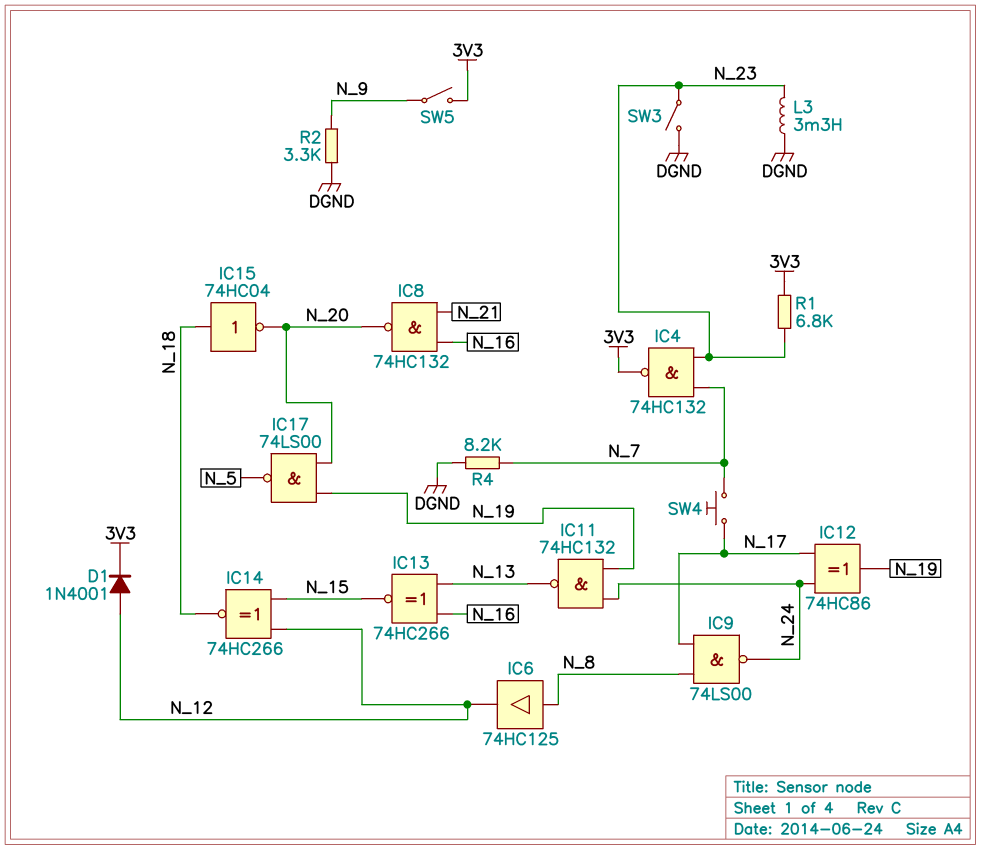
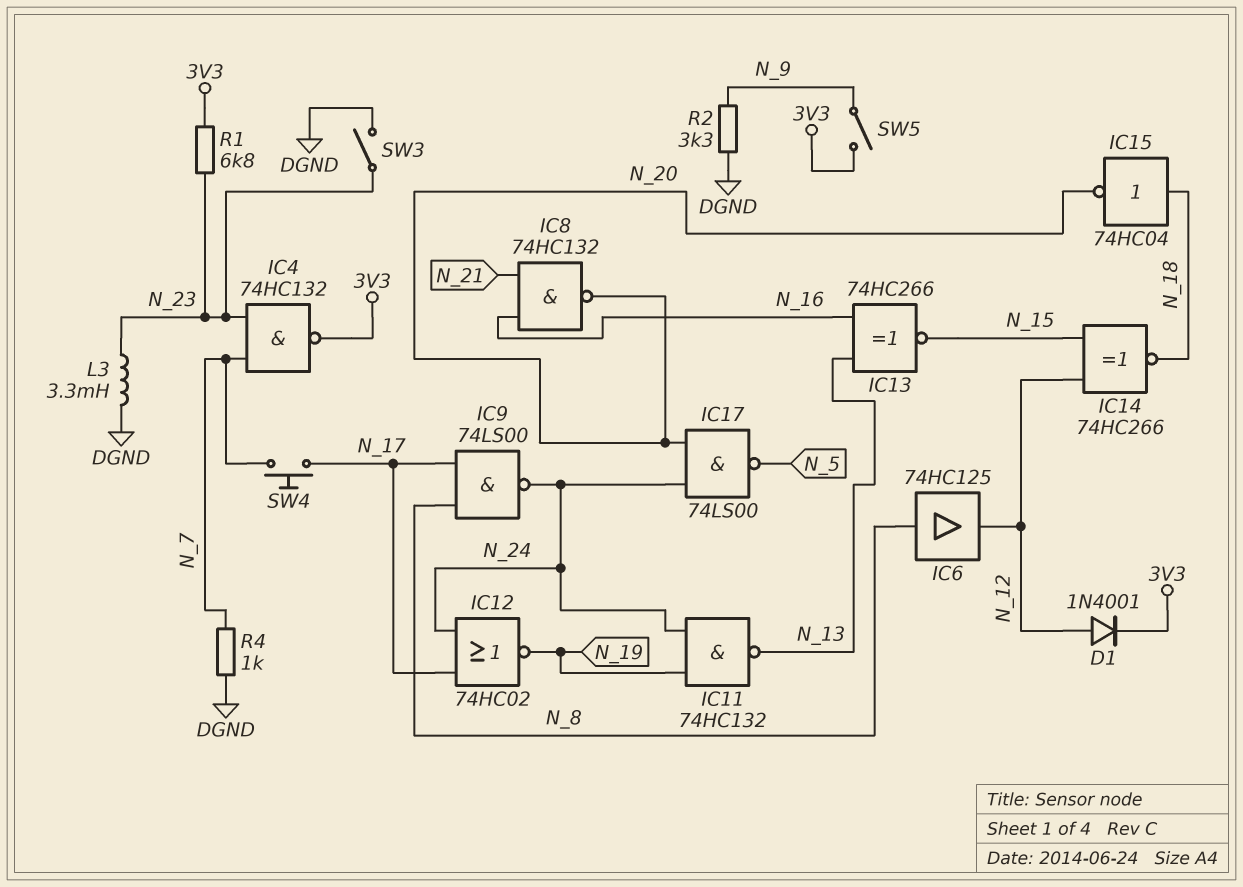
IC12: XOR 74HC86 (in N_17, in N_24, out N_19) -> NOR 74HC02 (in N_17, in N_24, out N_19)
IC17: NAND 74LS00 (in N_19, in N_20, out N_5) -> NAND 74LS00 (in N_20, in N_24, out N_5)
R4: 8.2k (DGND, N_7) -> 1k (DGND, N_7)

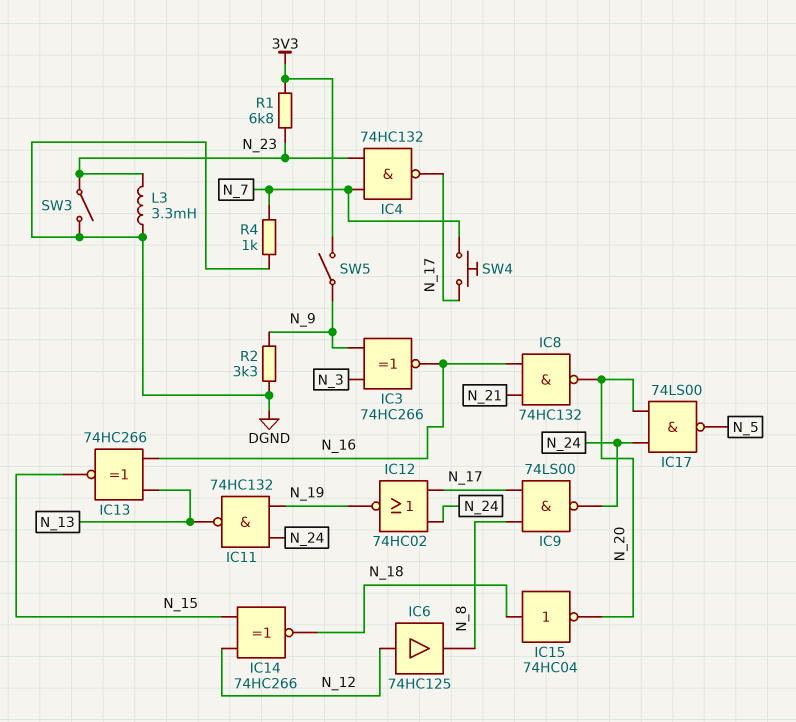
D1: diode 1N4001 (A N_12, K 3V3) -> none
IC3: none -> XNOR 74HC266 (in N_3, in N_9, out N_16)
IC4: NAND 74HC132 (in N_7, in N_23, out 3V3) -> NAND 74HC132 (in N_7, in N_23, out N_17)
IC6: buffer 74HC125 (in N_8, out N_12) -> buffer 74HC125 (in N_12, out N_8)

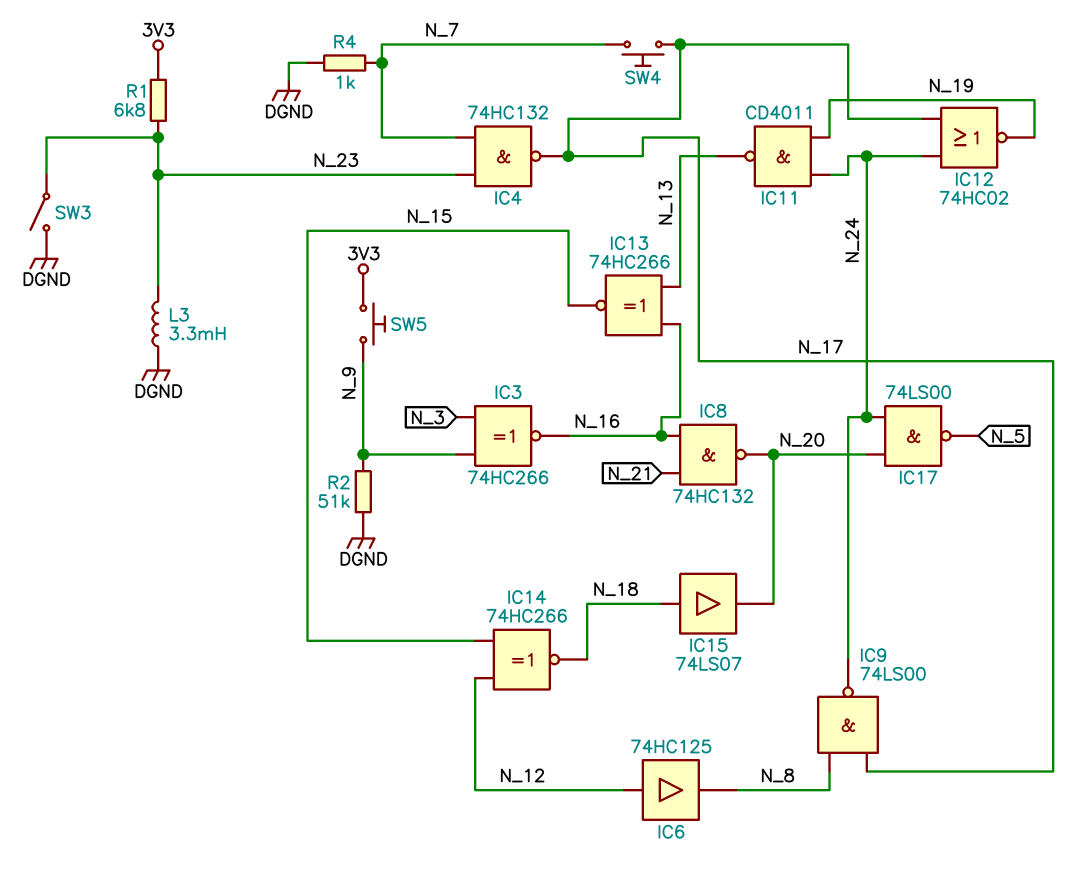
IC11: NAND 74HC132 (in N_19, in N_24, out N_13) -> NAND CD4011 (in N_19, in N_24, out N_13)
IC15: NOT 74HC04 (in N_18, out N_20) -> buffer 74LS07 (in N_18, out N_20)
R2: 3.3k (DGND, N_9) -> 51k (DGND, N_9)
SW5: switch (3V3, N_9) -> button (3V3, N_9)

